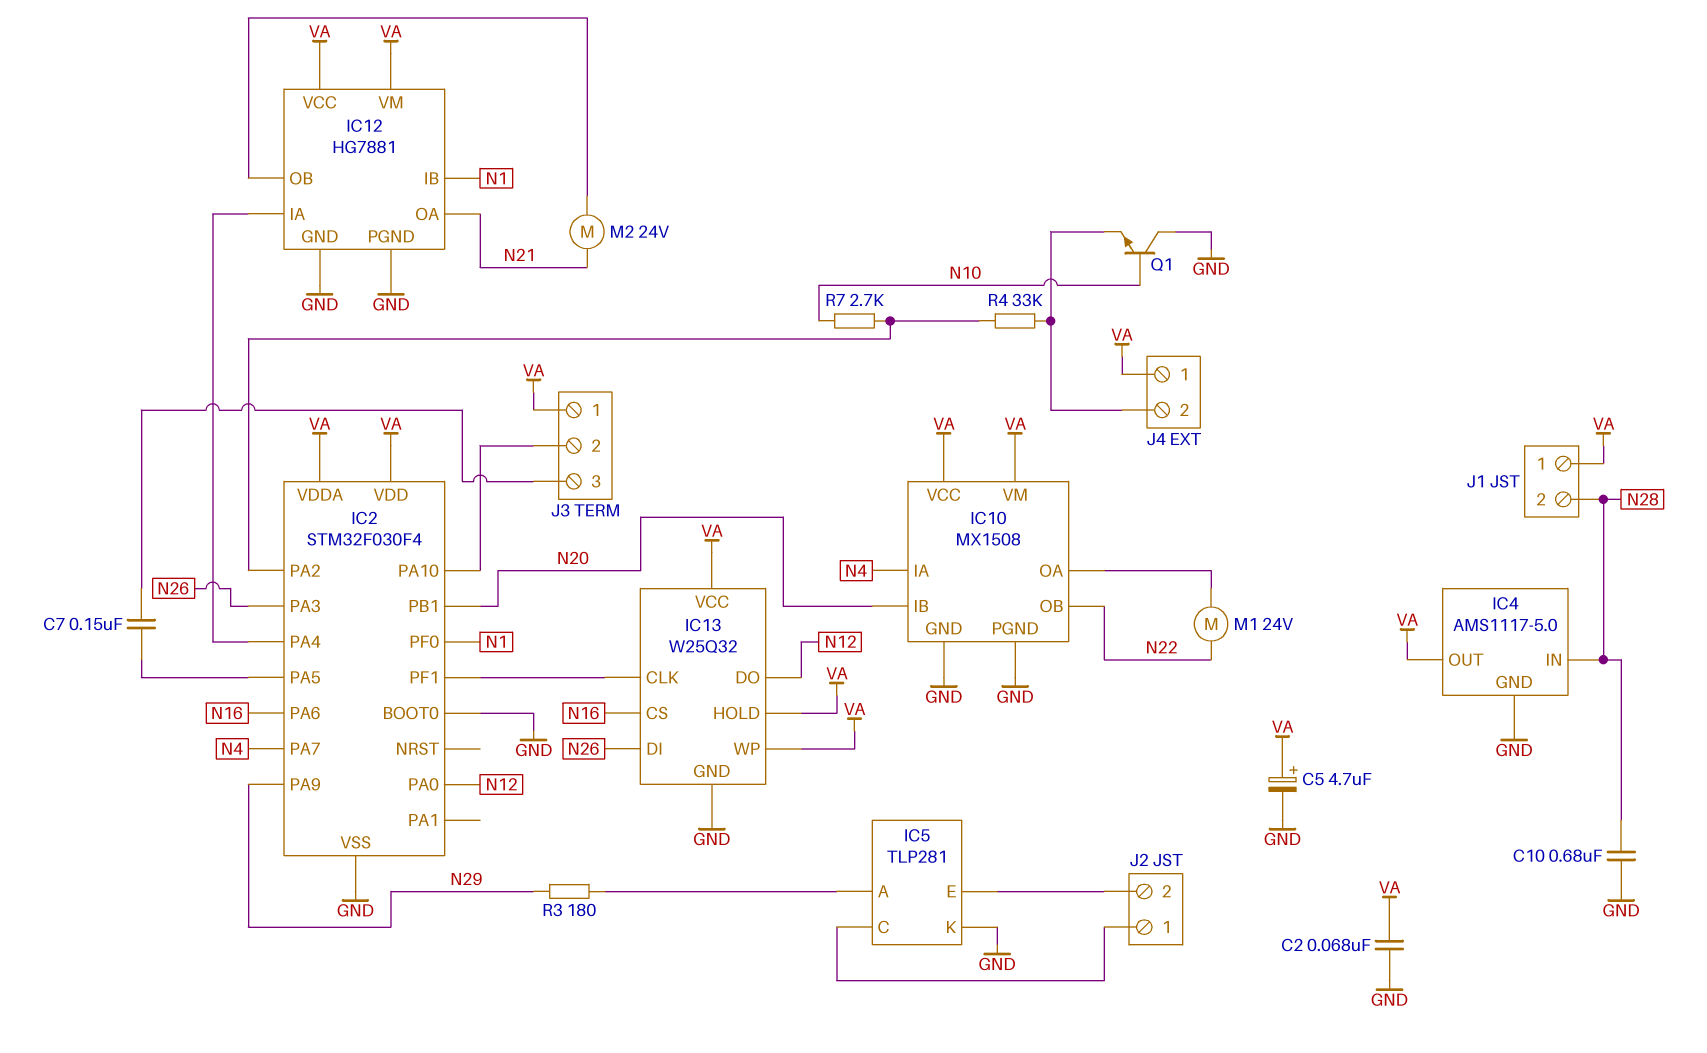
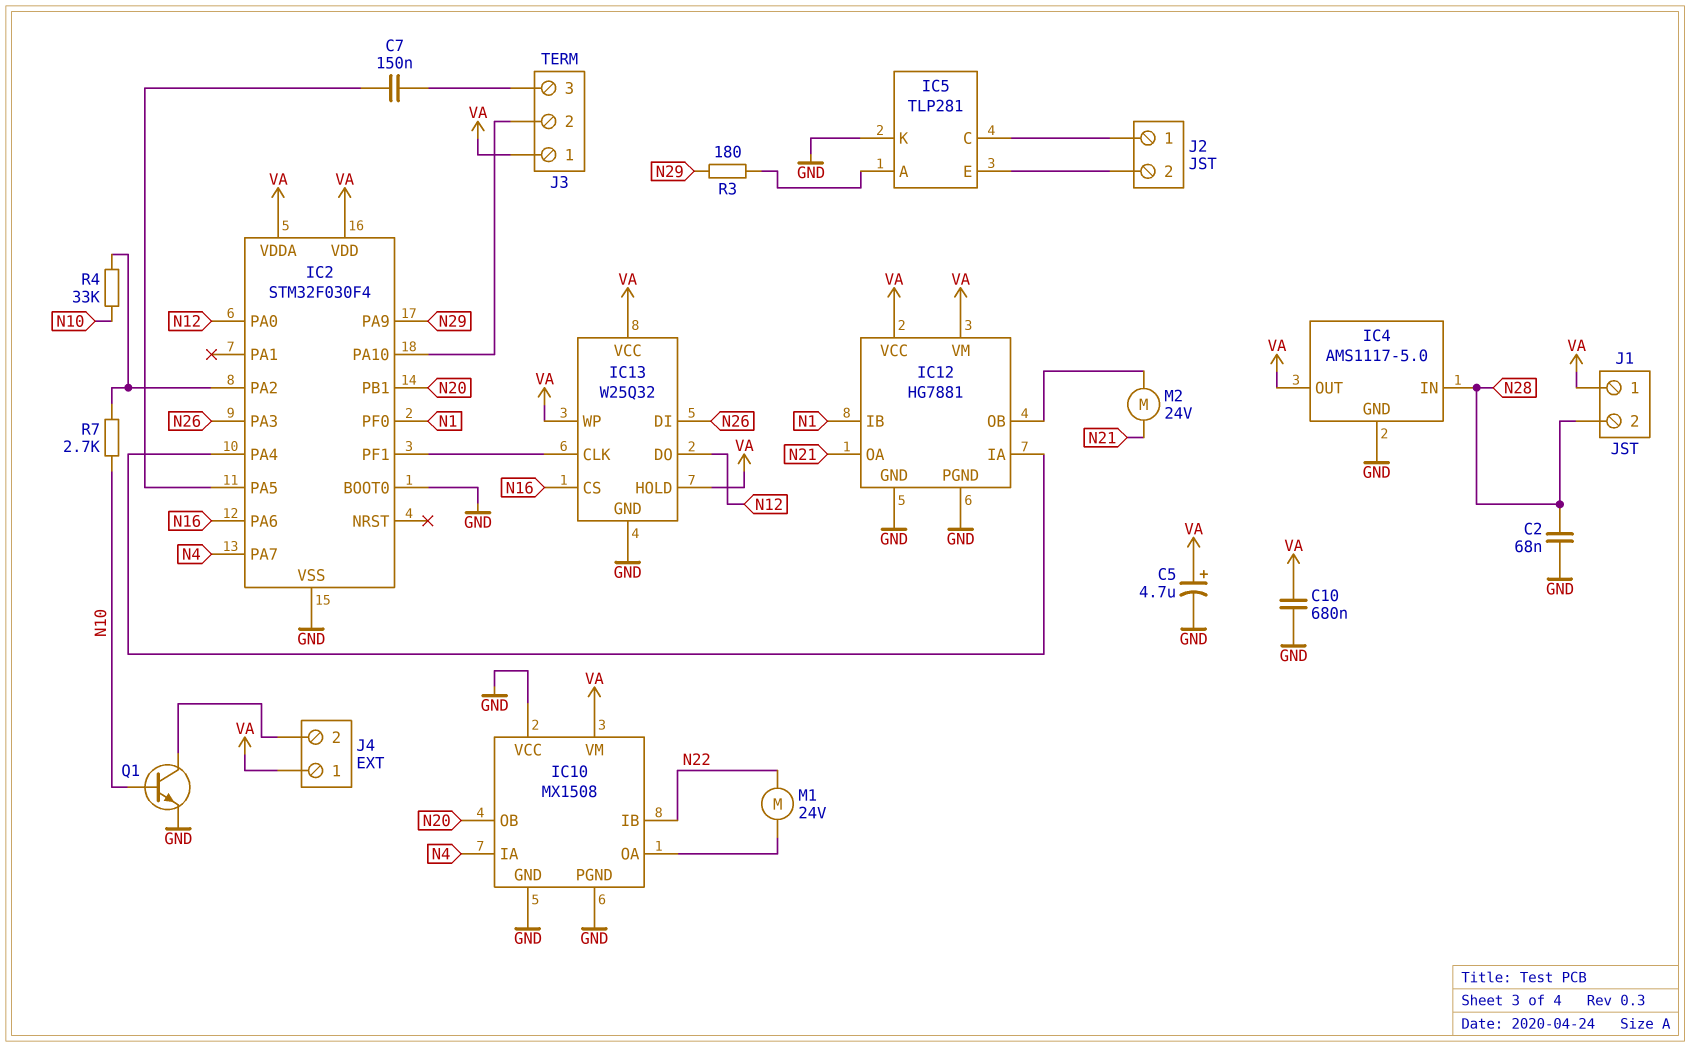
C2: 68nF (GND, VA) -> 68nF (GND, N28)
C10: 680nF (GND, N28) -> 680nF (GND, VA)
IC10 pin IB: N20 -> N22
IC10 pin OB: N22 -> N20
IC10 pin VCC: VA -> GND
Q1: NPN (B N10, C GND, E J4/2) -> NPN (B N10, C J4/2, E GND)
R4: 33k (IC2/PA2, J4/2) -> 33k (IC2/PA2, N10)

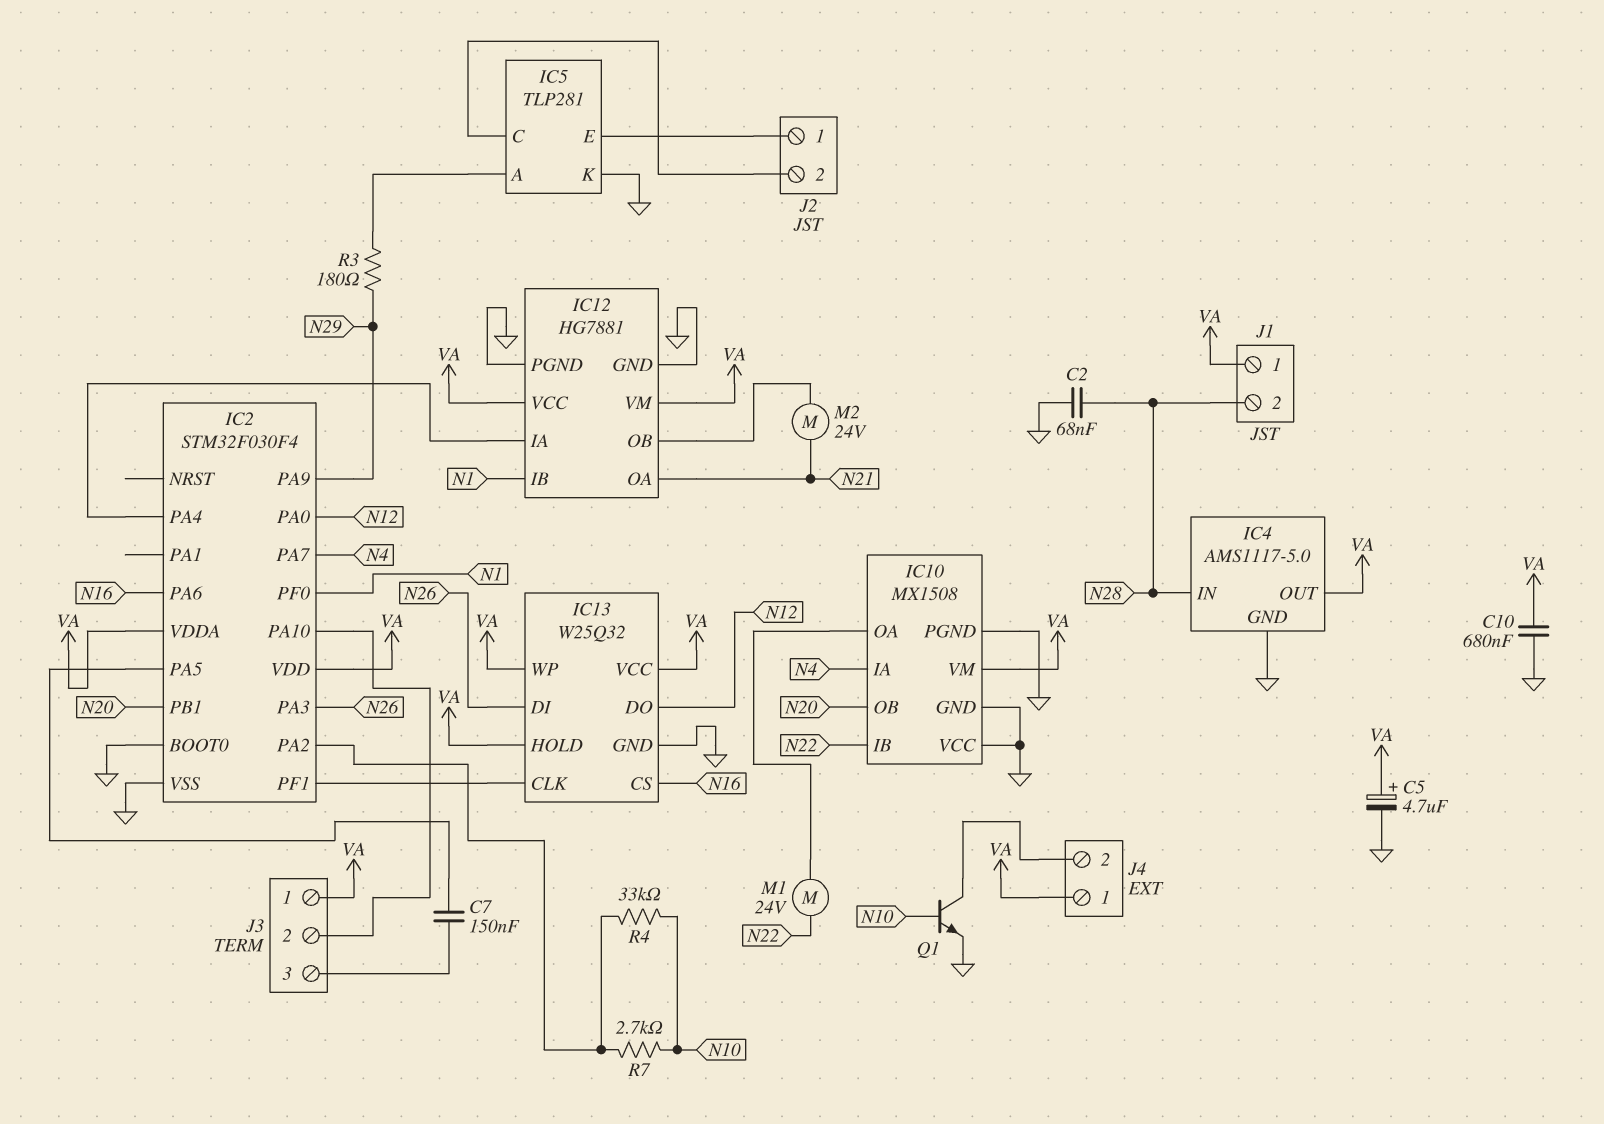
J2 pin 1: IC5/C -> IC5/E
J2 pin 2: IC5/E -> IC5/C

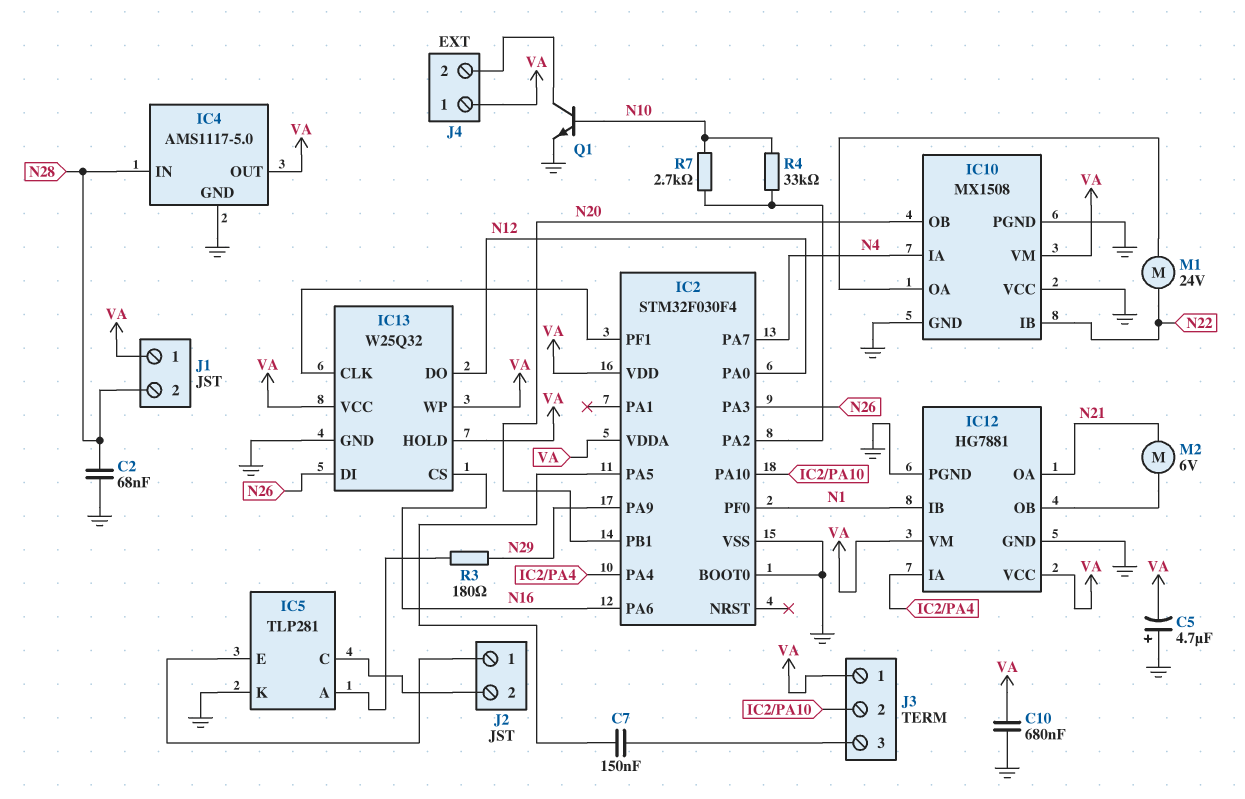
C5: 4.7uF (plus VA, minus GND) -> 4.7uF (plus GND, minus VA)
M2: motor 24V (IC12/OB, N21) -> motor 6V (IC12/OB, N21)

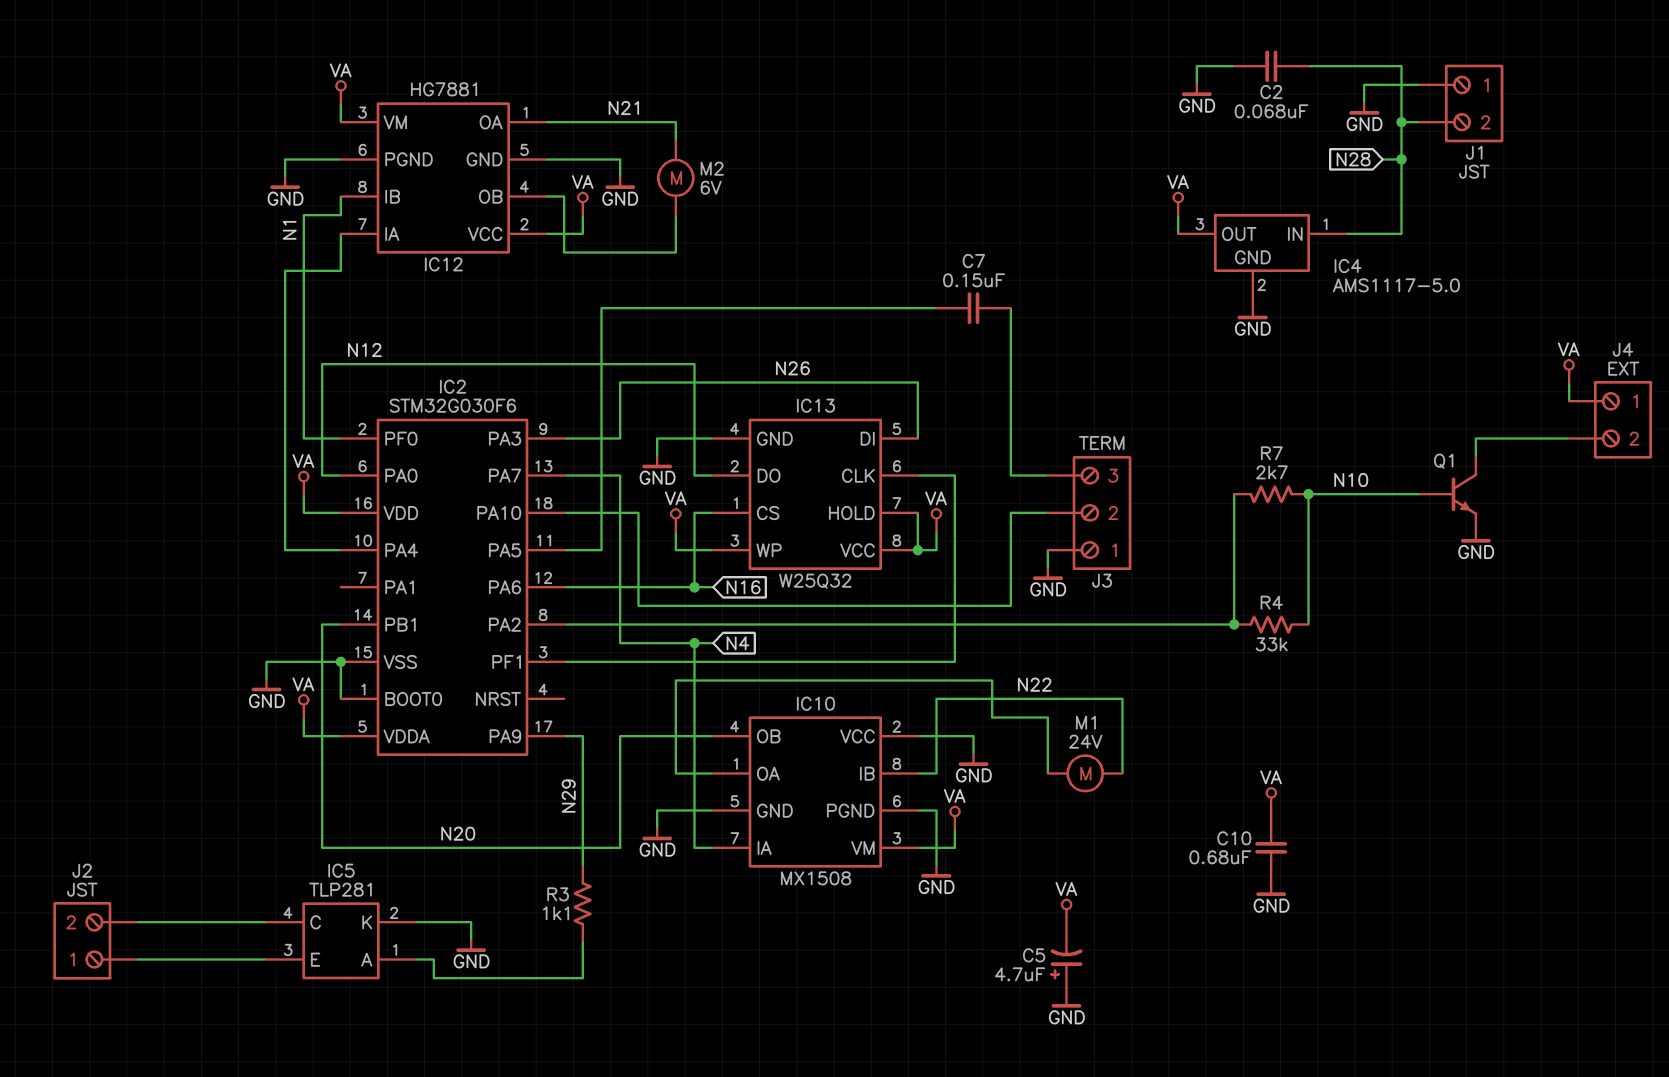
IC2: STM32F030F4 -> STM32G030F6
J1 pin 1: VA -> GND
J3 pin 1: VA -> GND
R3: 180 (IC5/A, N29) -> 1.1k (IC5/A, N29)

